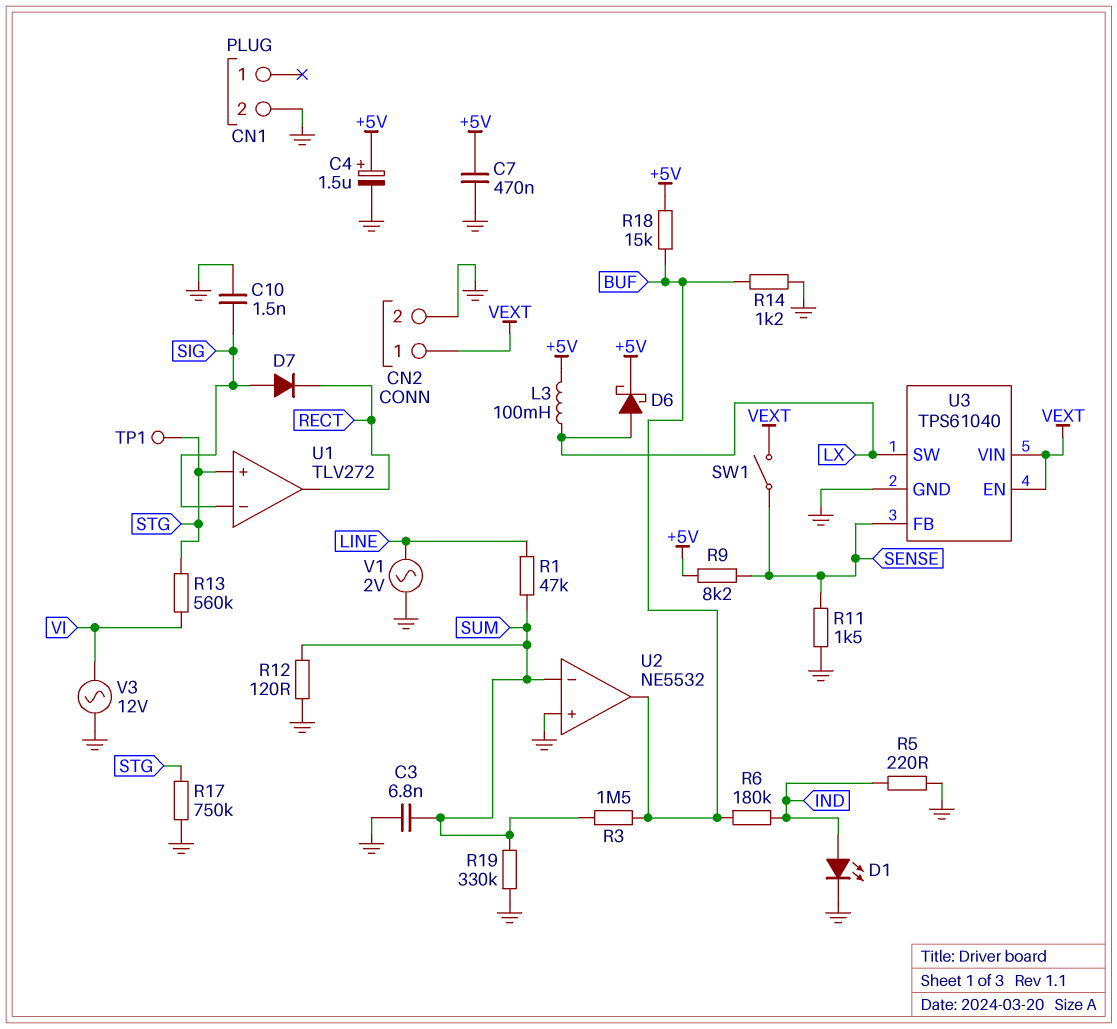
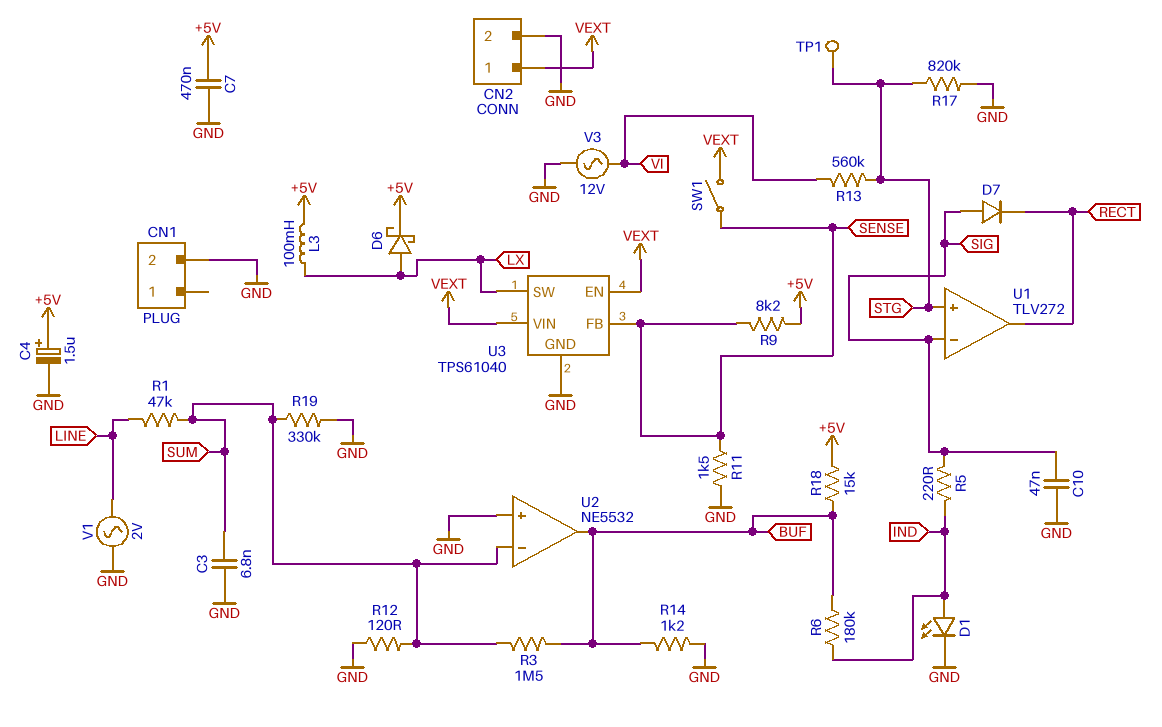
C10: 1.5nF (GND, SIG) -> 47nF (GND, SIG)
R5: 220 (GND, IND) -> 220 (IND, SIG)
R17: 750k (GND, STG) -> 820k (GND, STG)

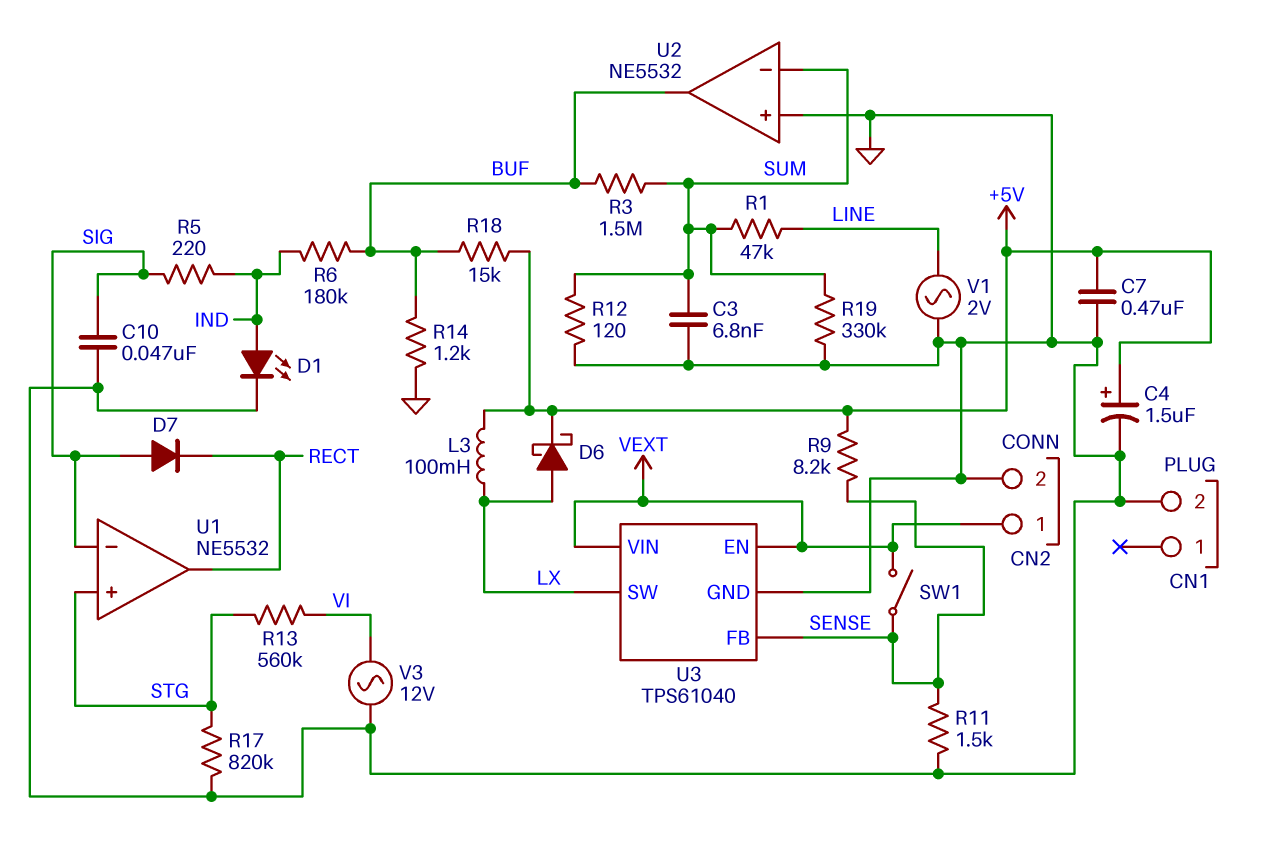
TP1: test point (STG) -> none
U1: TLV272 -> NE5532

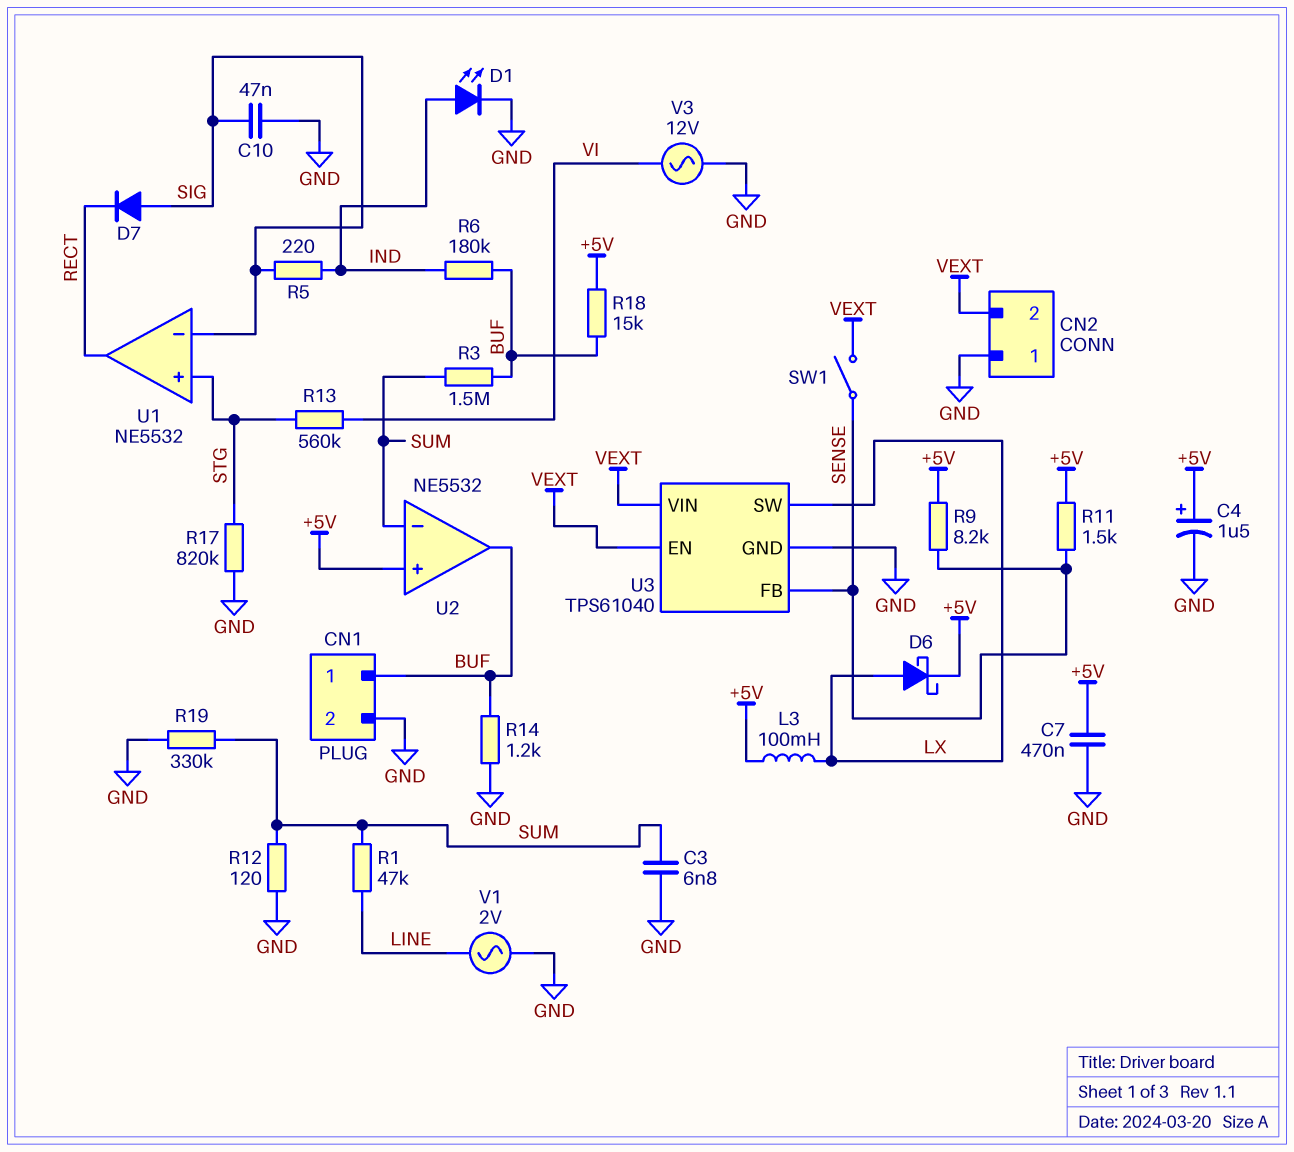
CN1 pin 1: none -> BUF
CN2 pin 1: VEXT -> GND
CN2 pin 2: GND -> VEXT
R11: 1.5k (GND, SENSE) -> 1.5k (+5V, SENSE)
U2 pin in+: GND -> +5V

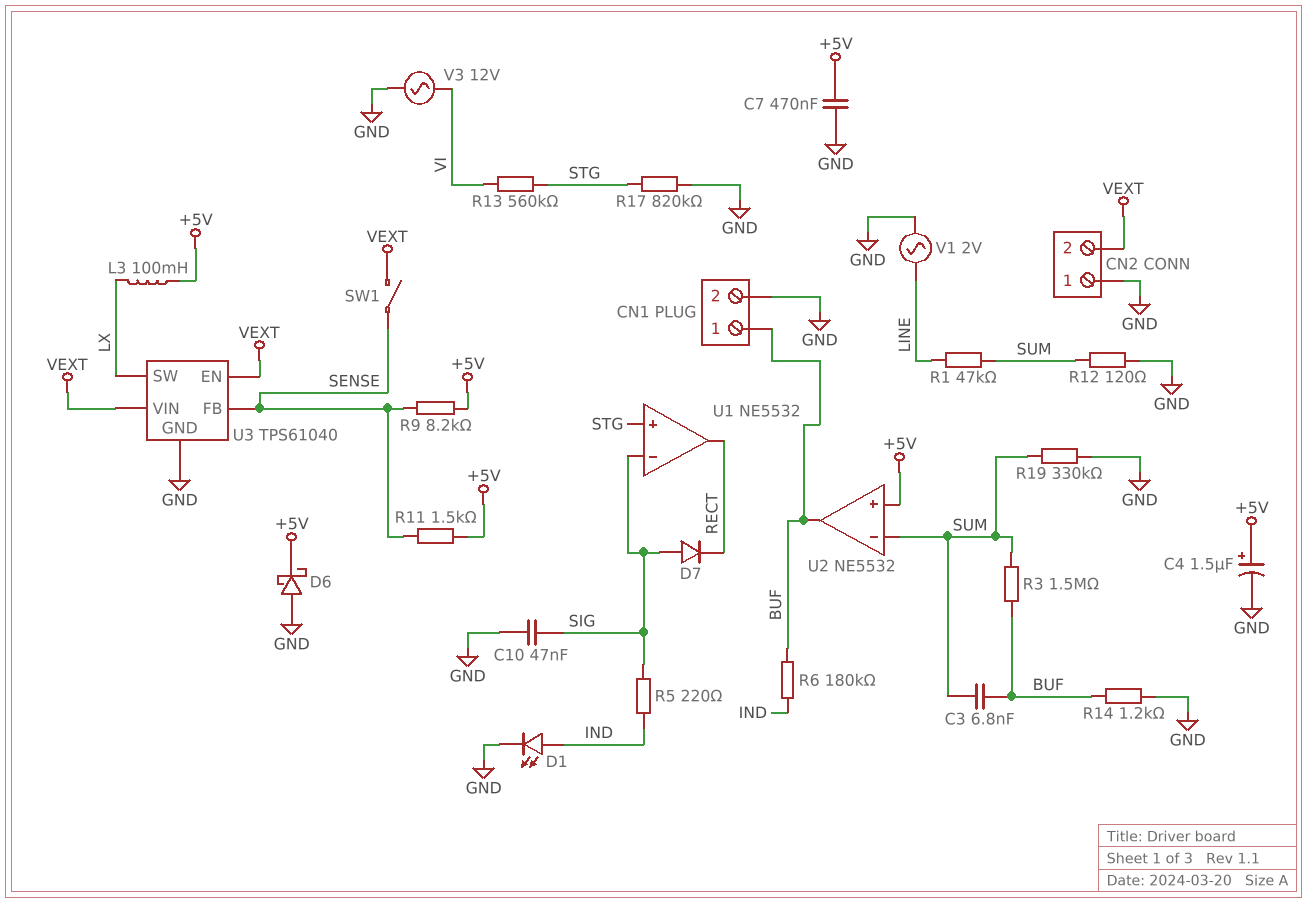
C3: 6.8nF (GND, SUM) -> 6.8nF (BUF, SUM)
D6: schottky (A LX, K +5V) -> schottky (A GND, K +5V)
R18: 15k (+5V, BUF) -> none

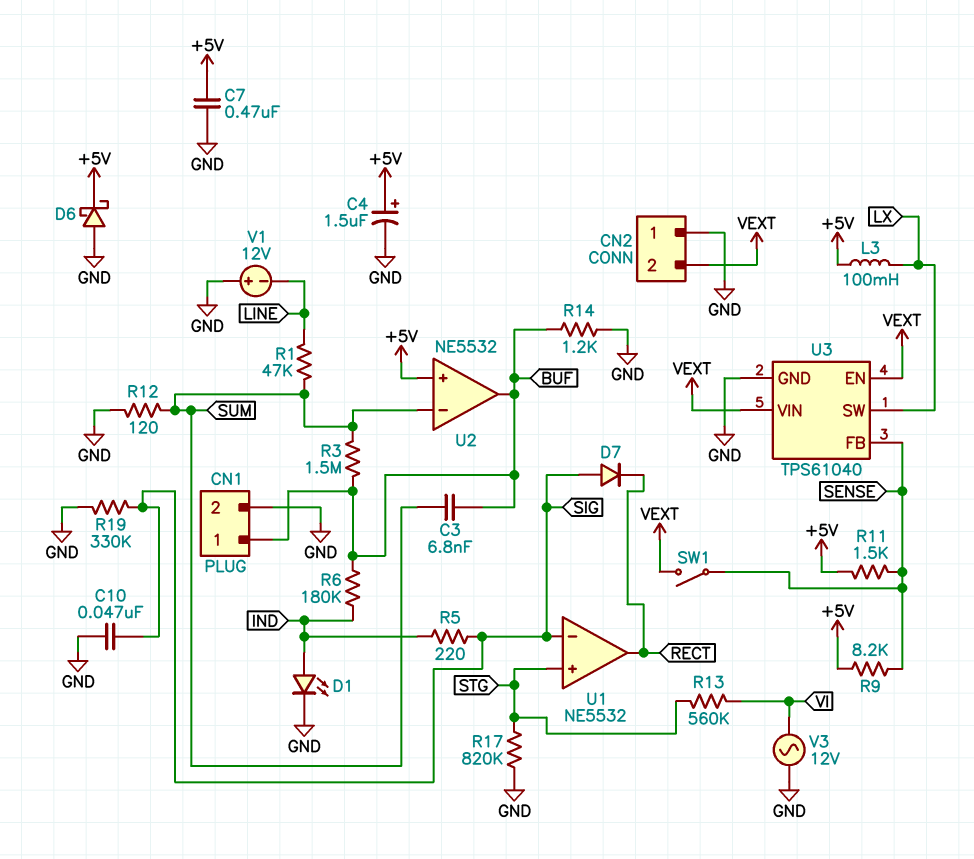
R19: 330k (GND, SUM) -> 330k (GND, SIG)
V1: AC 2V (GND, LINE) -> 12V (plus GND, minus LINE)

